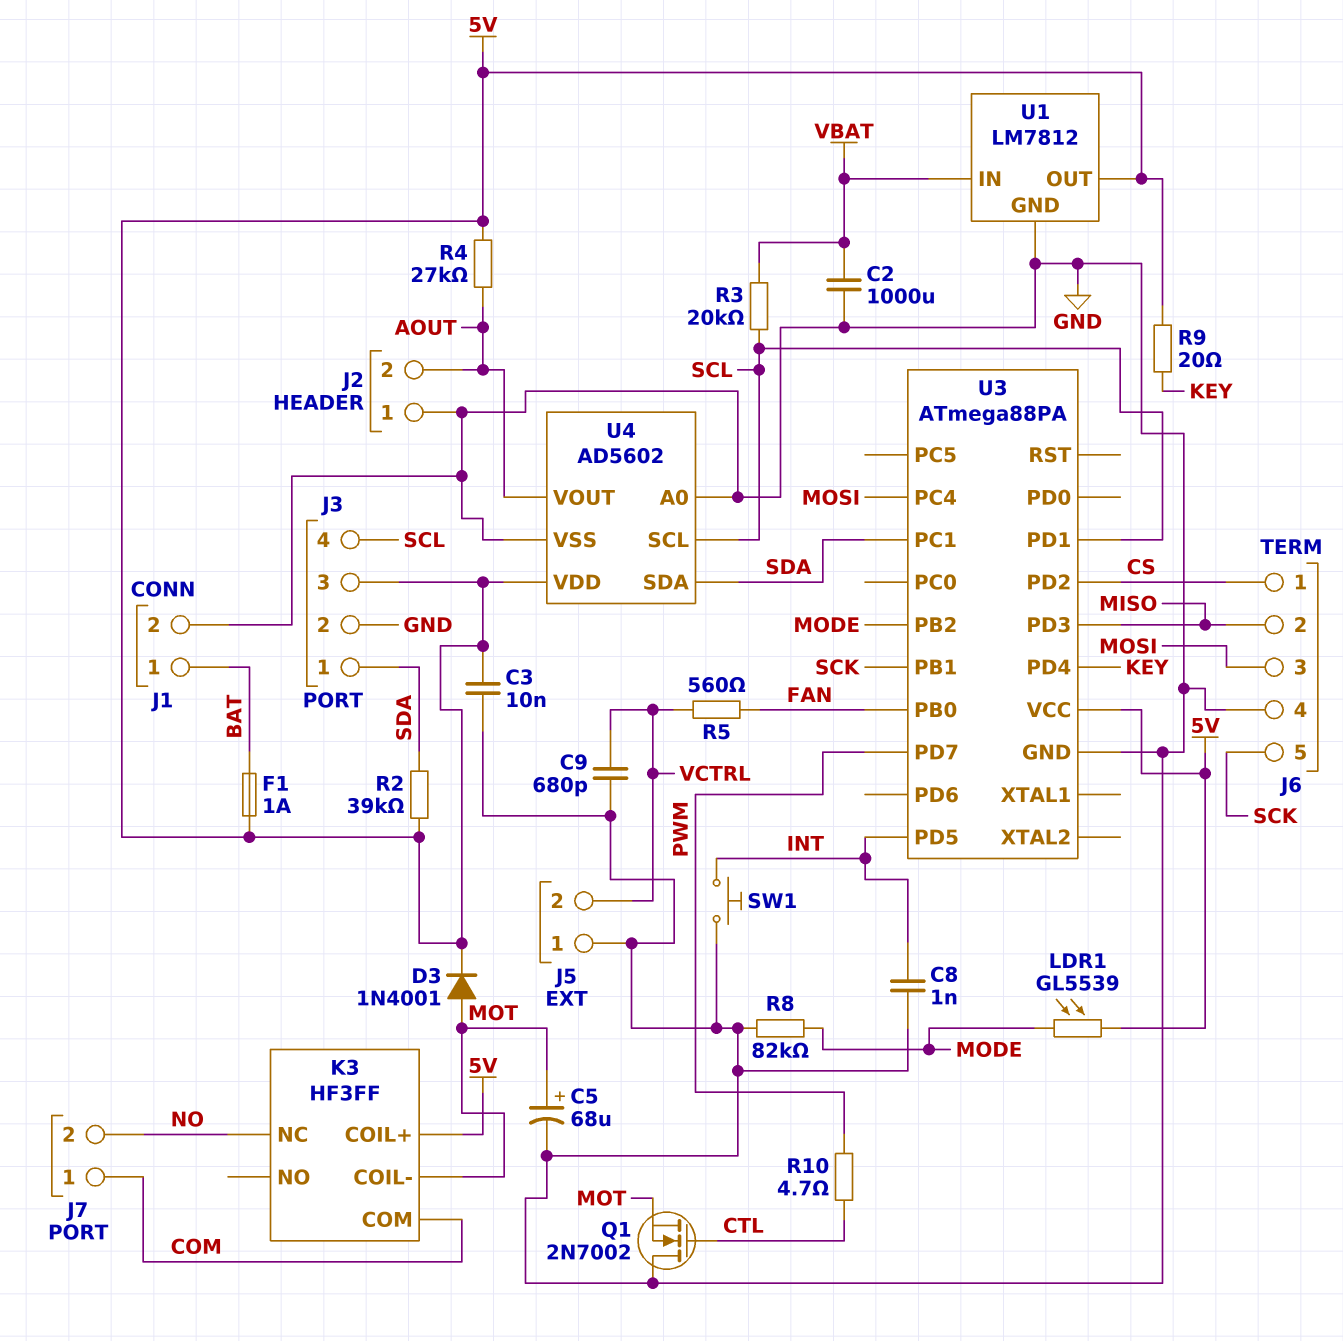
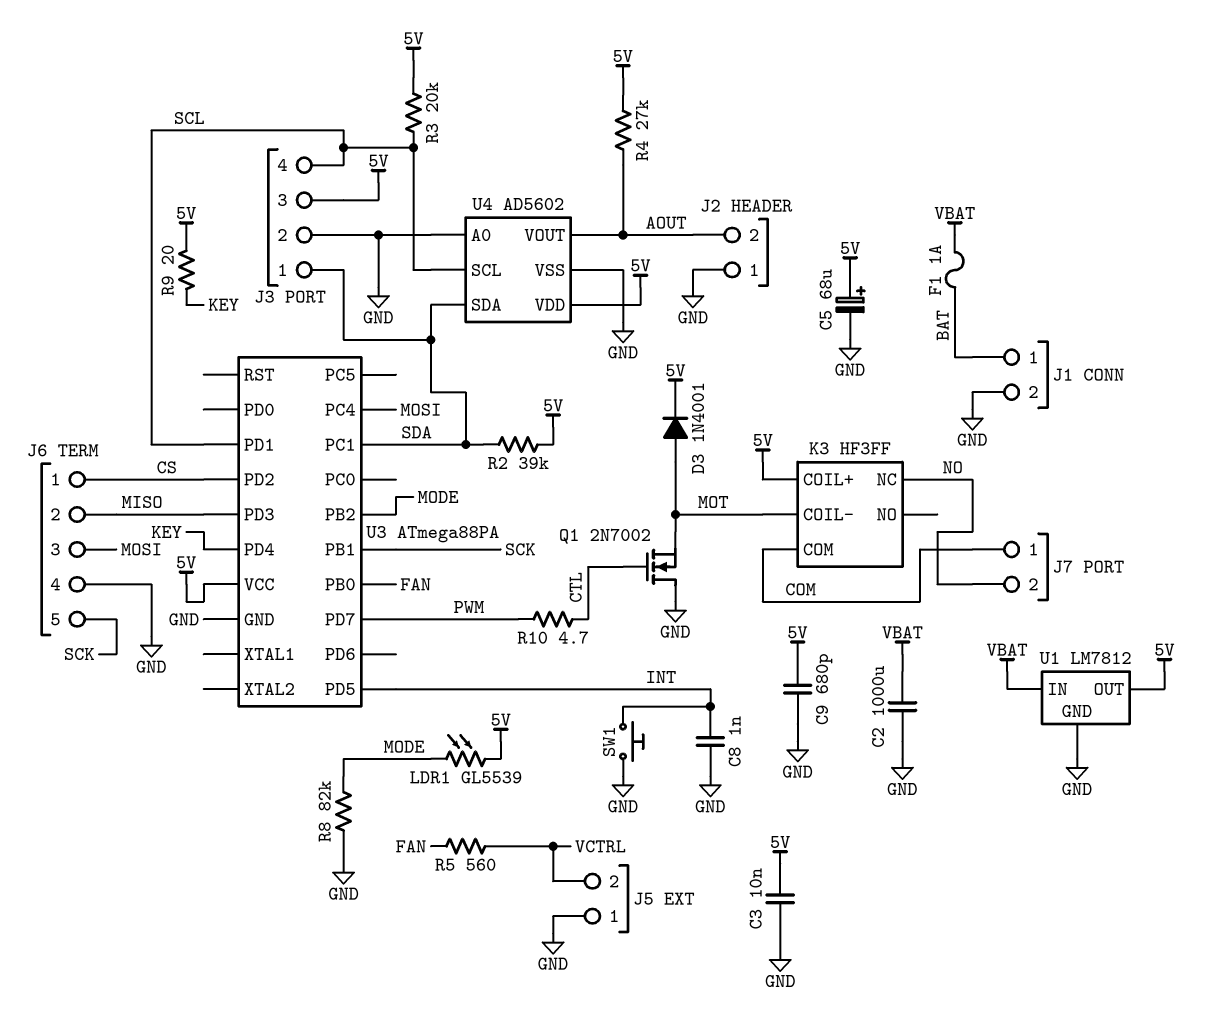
C5: 68uF (plus MOT, minus GND) -> 68uF (plus 5V, minus GND)
C9: 680pF (GND, VCTRL) -> 680pF (5V, GND)
F1: 1A (5V, BAT) -> 1A (BAT, VBAT)
R3: 20k (SCL, VBAT) -> 20k (5V, SCL)

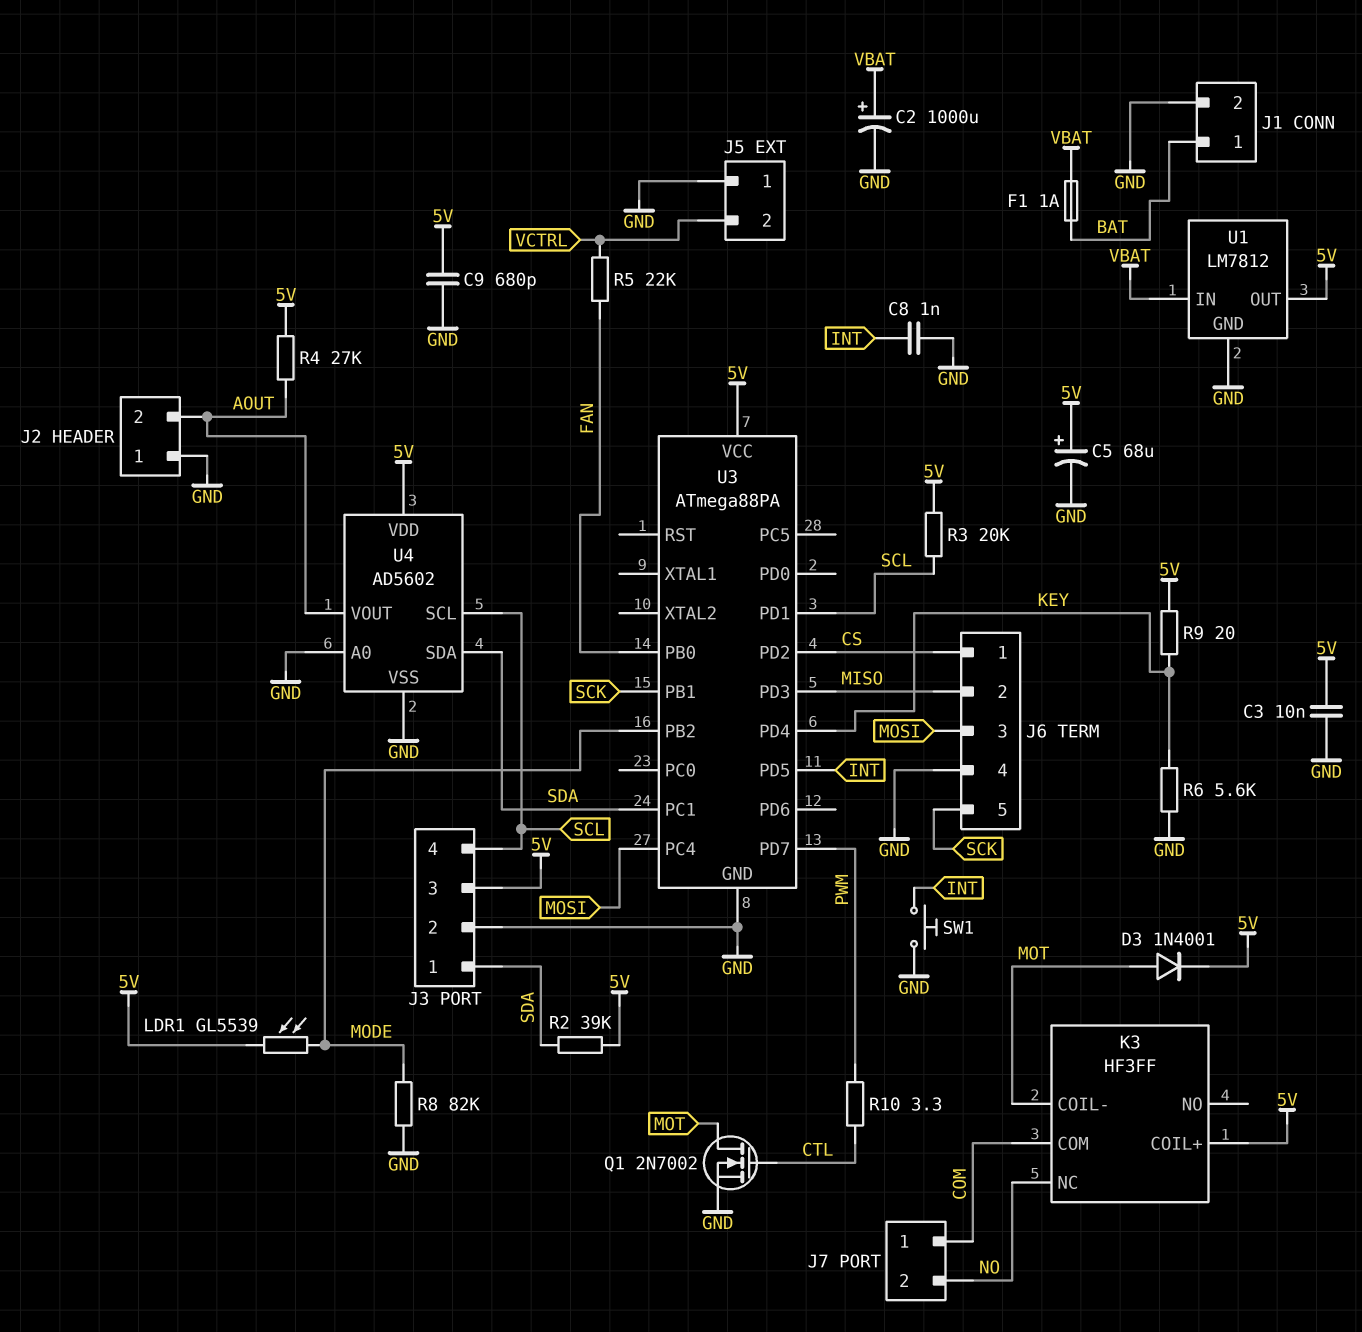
C2: 1000uF (GND, VBAT) -> 1000uF (plus VBAT, minus GND)
Q1: NMOS 2N7002 (G CTL, D GND, S MOT) -> NMOS 2N7002 (G CTL, D MOT, S GND)
R5: 560 (FAN, VCTRL) -> 22k (FAN, VCTRL)
R6: none -> 5.6k (GND, KEY)
R10: 4.7 (CTL, PWM) -> 3.3 (CTL, PWM)

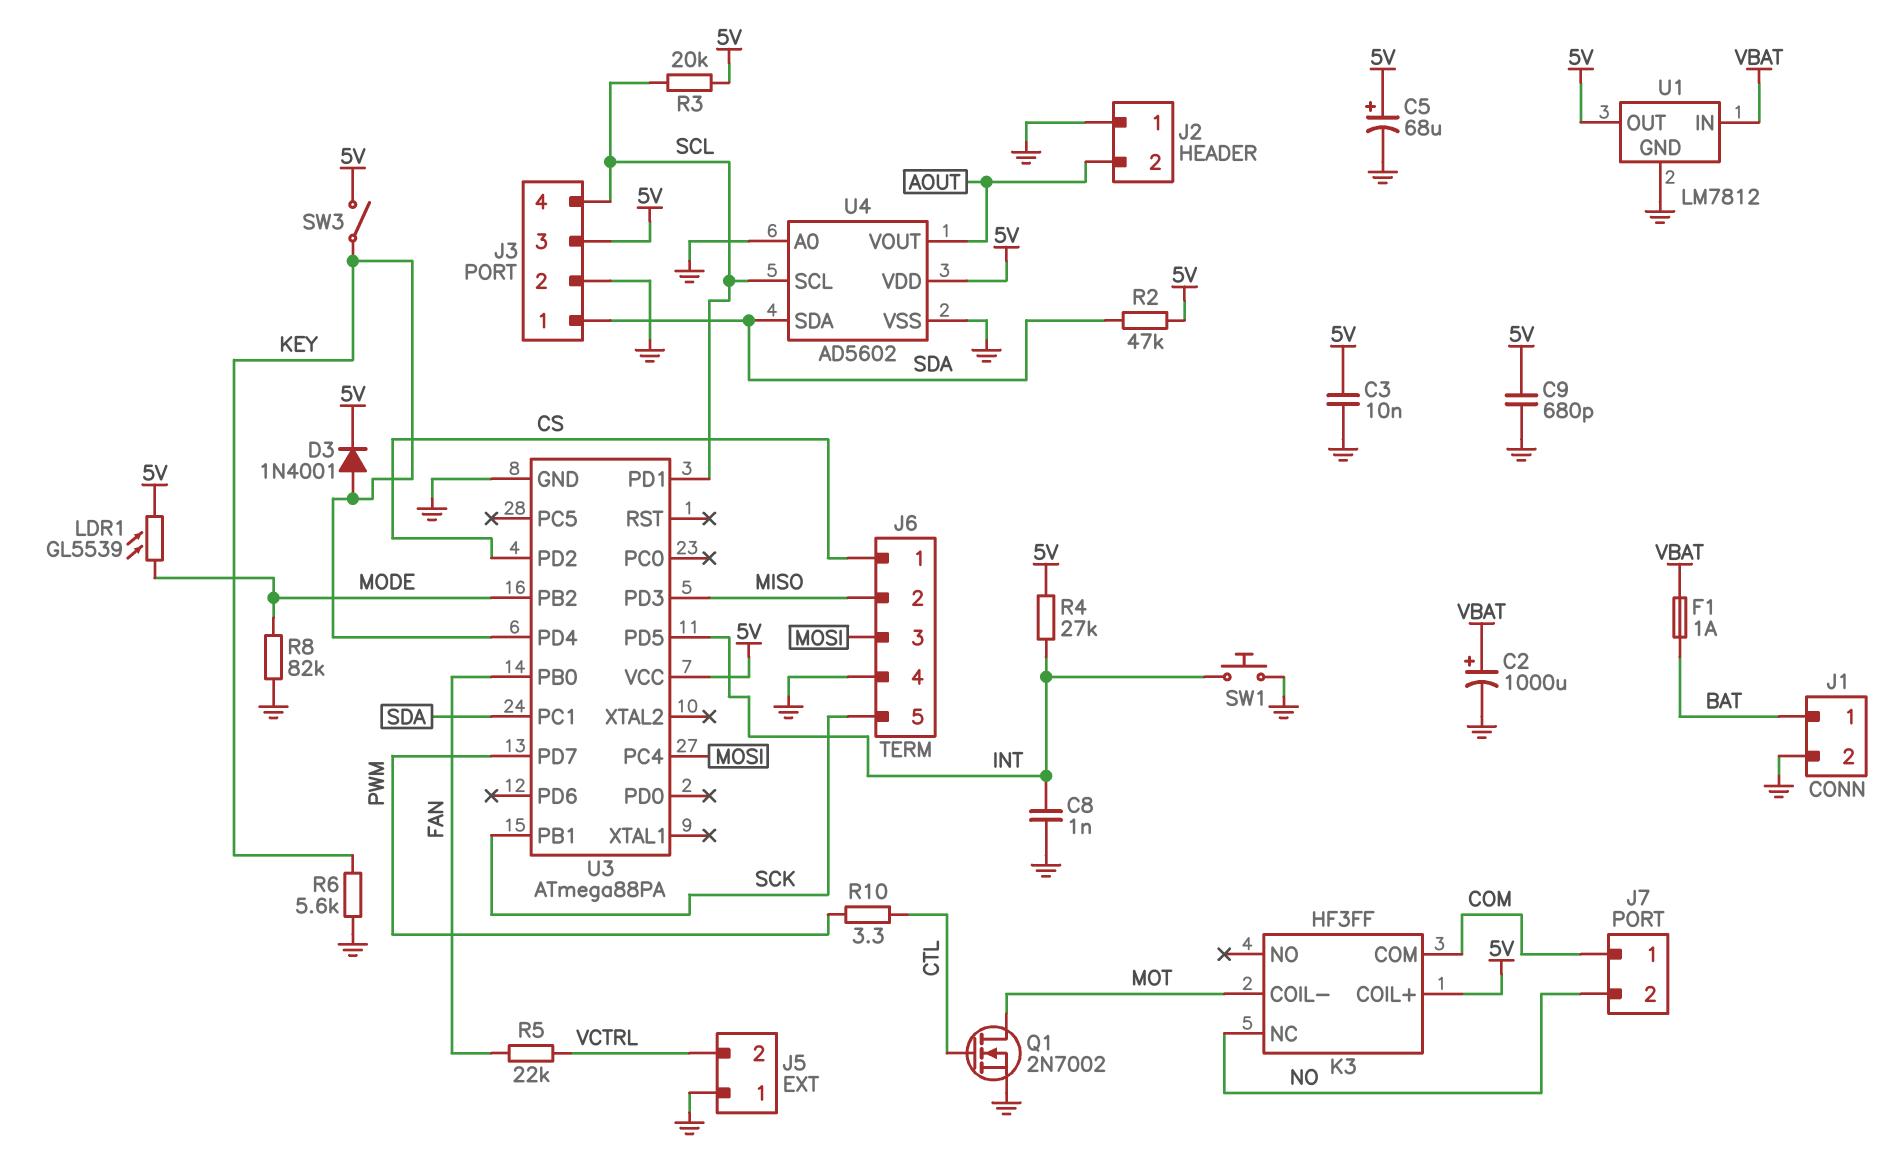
D3: diode 1N4001 (A MOT, K 5V) -> diode 1N4001 (A KEY, K 5V)
R2: 39k (5V, SDA) -> 47k (5V, SDA)
R4: 27k (5V, AOUT) -> 27k (5V, INT)
R9: 20 (5V, KEY) -> none
SW3: none -> switch (5V, KEY)

